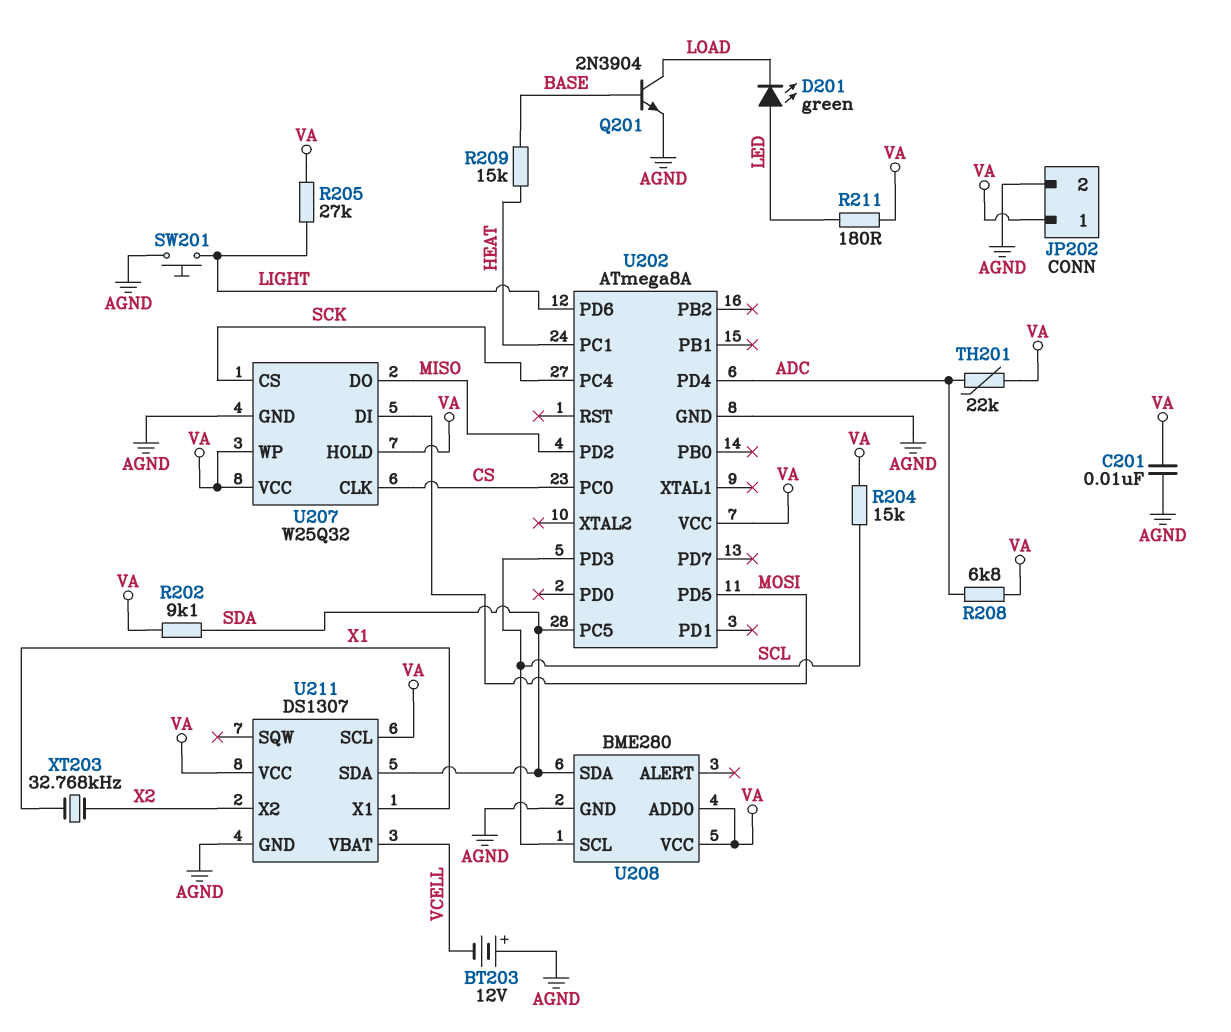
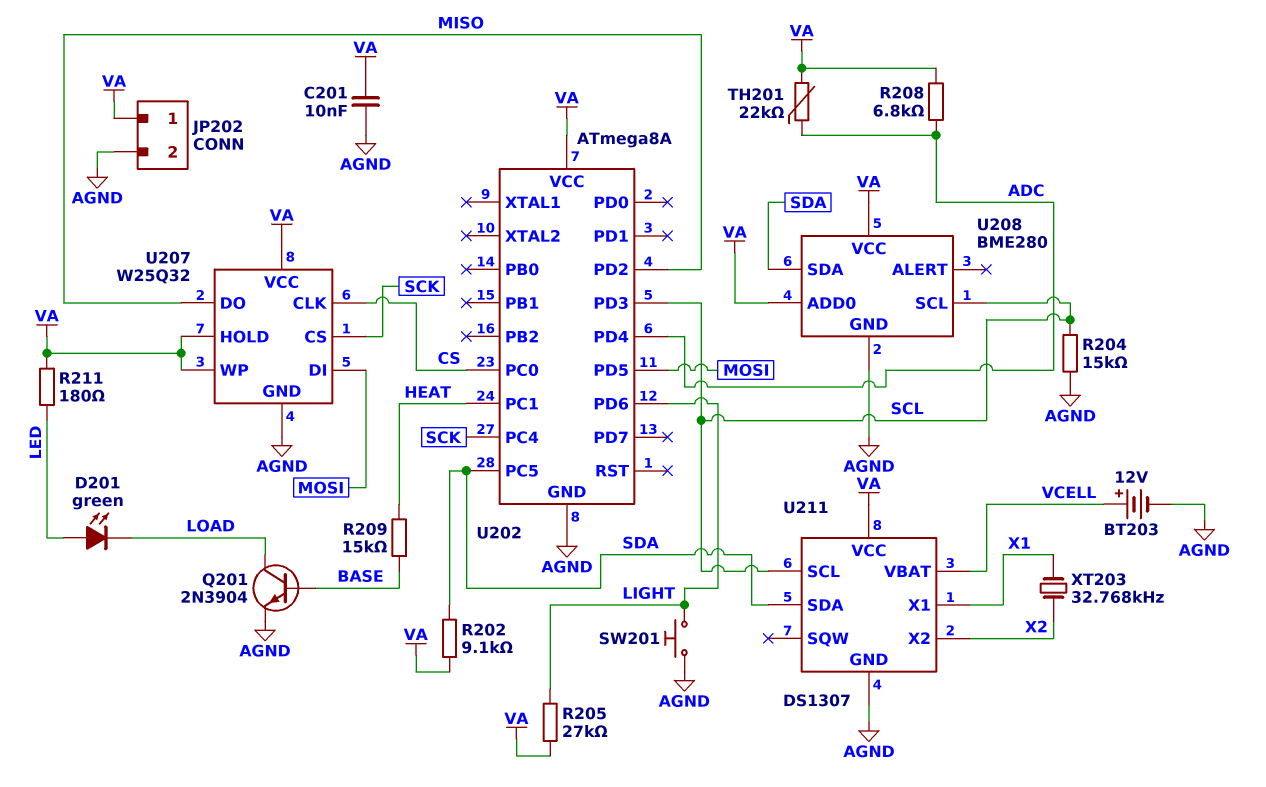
BT203: 12V (plus AGND, minus VCELL) -> 12V (plus VCELL, minus AGND)
R204: 15k (SCL, VA) -> 15k (AGND, SCL)
U211 pin SCL: VA -> SCL

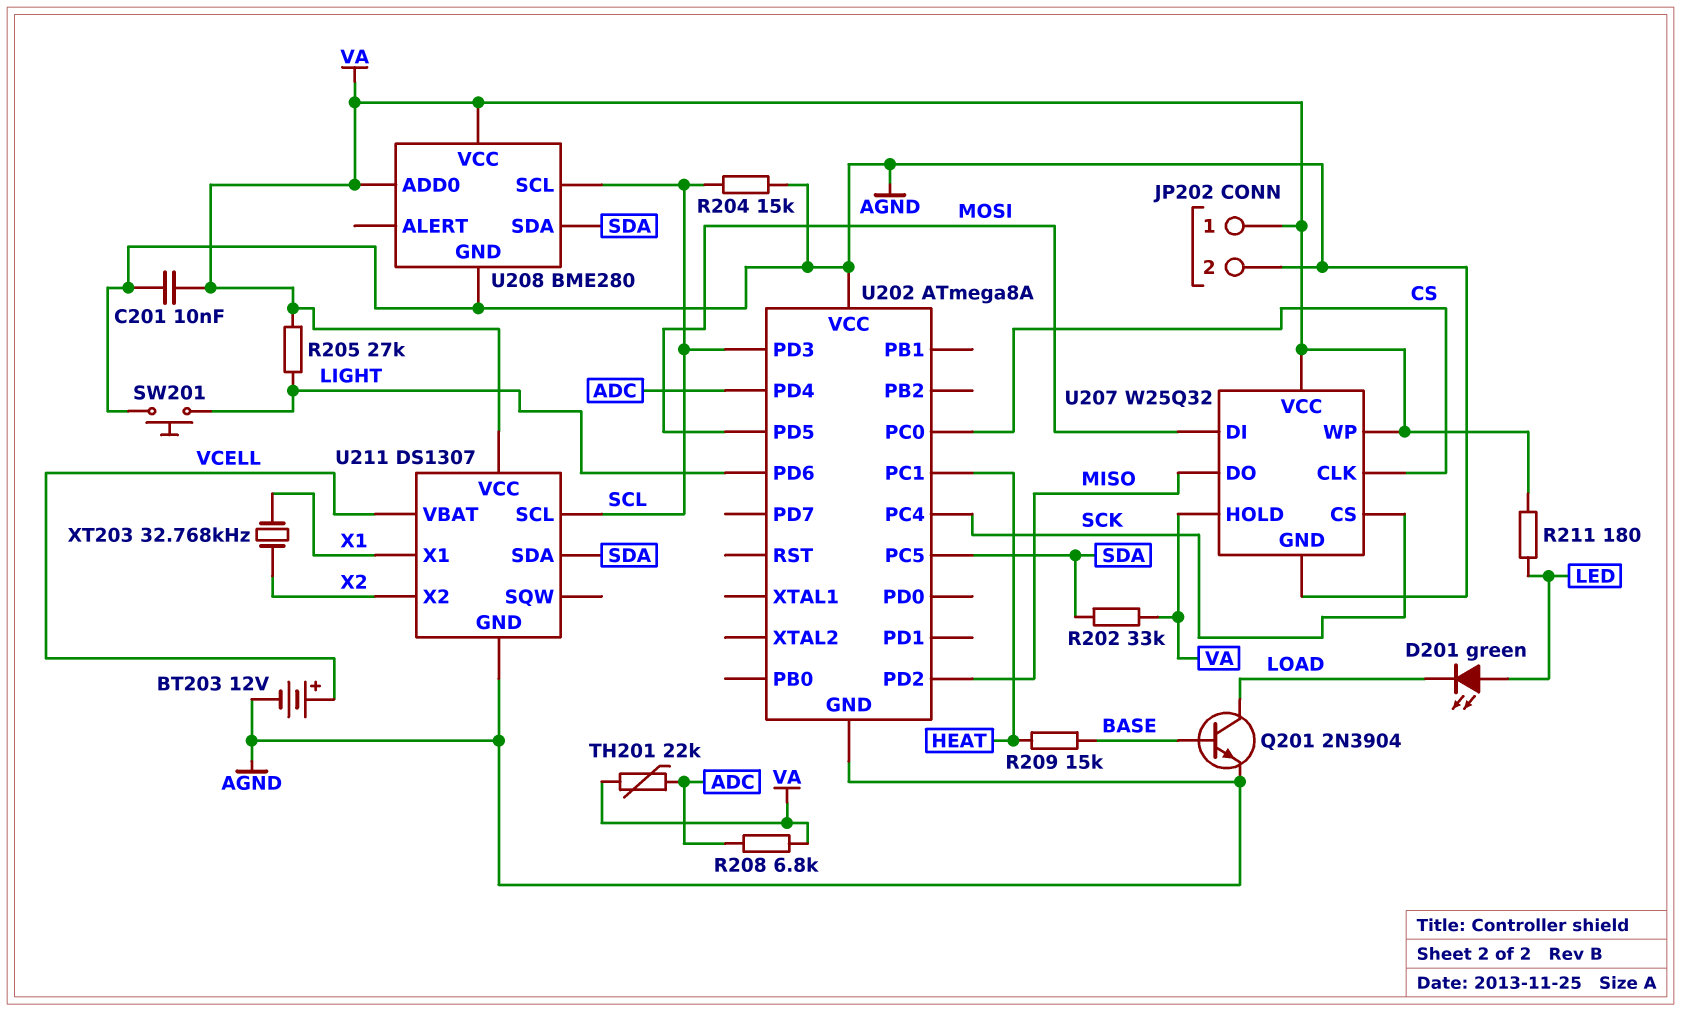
R202: 9.1k (SDA, VA) -> 33k (SDA, VA)
U202 pin VCC: VA -> AGND

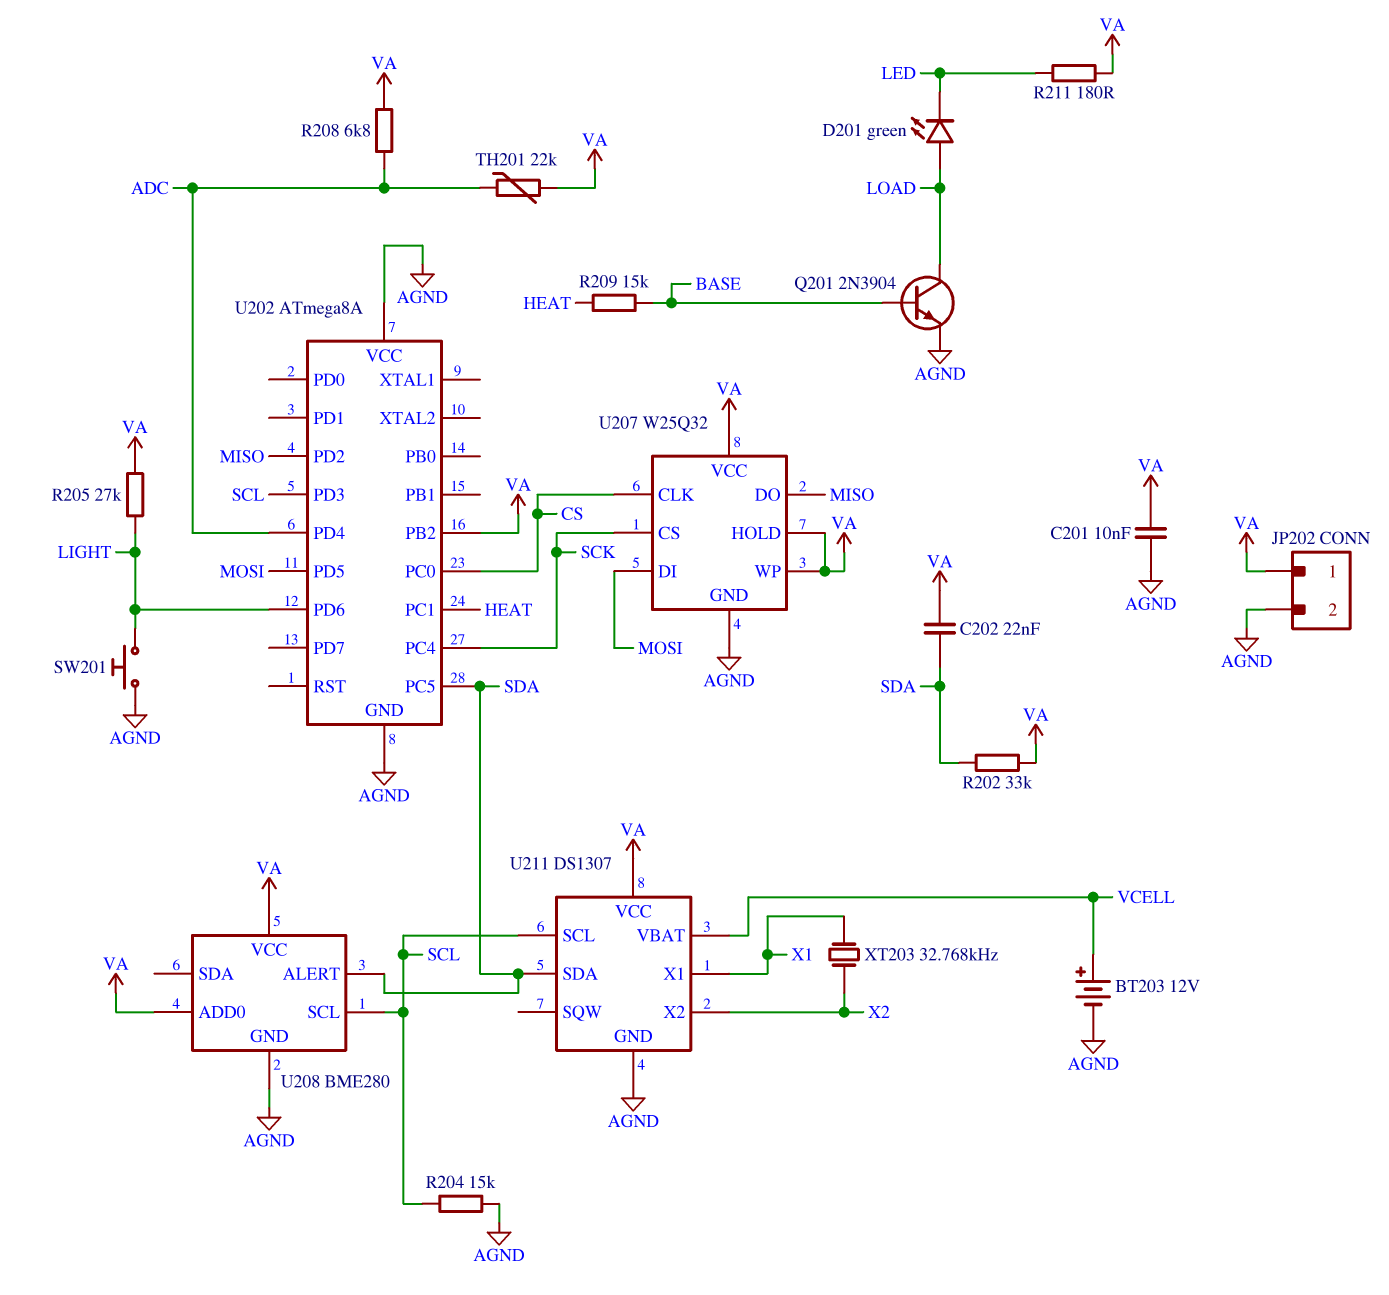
C202: none -> 22nF (SDA, VA)
D201: LED green (A LED, K LOAD) -> LED green (A LOAD, K LED)
U202 pin PB2: none -> VA
U208 pin ALERT: none -> SDA
U208 pin SDA: SDA -> none

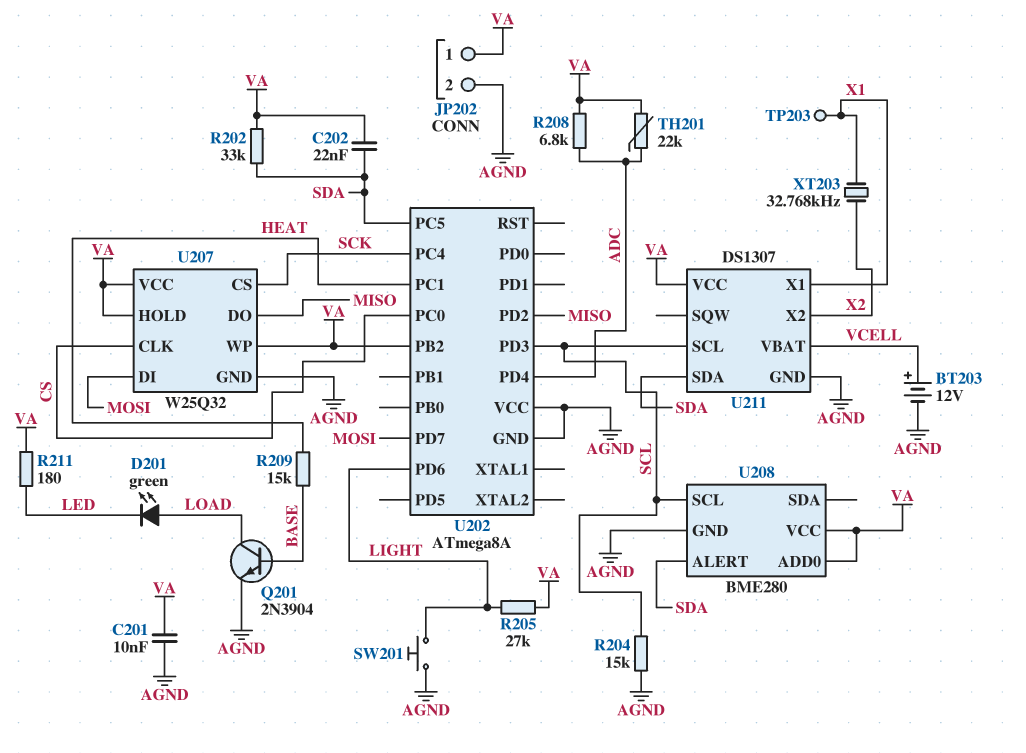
TP203: none -> test point (X1)
U202 pin PD5: MOSI -> none
U202 pin PD7: none -> MOSI

